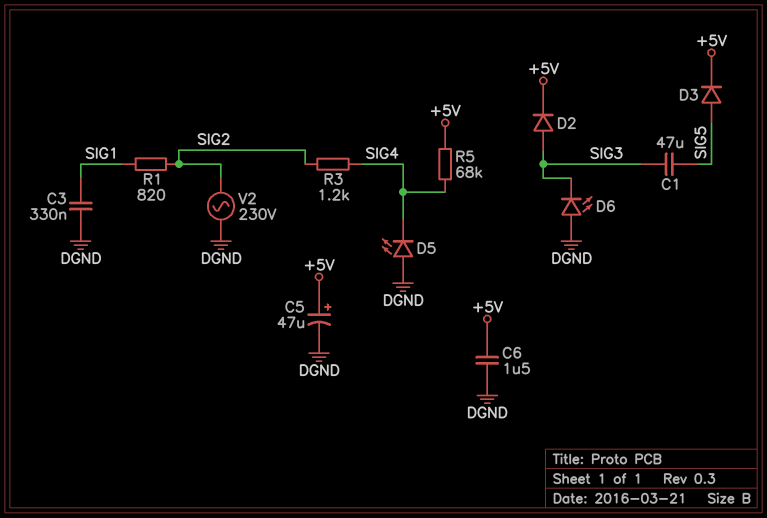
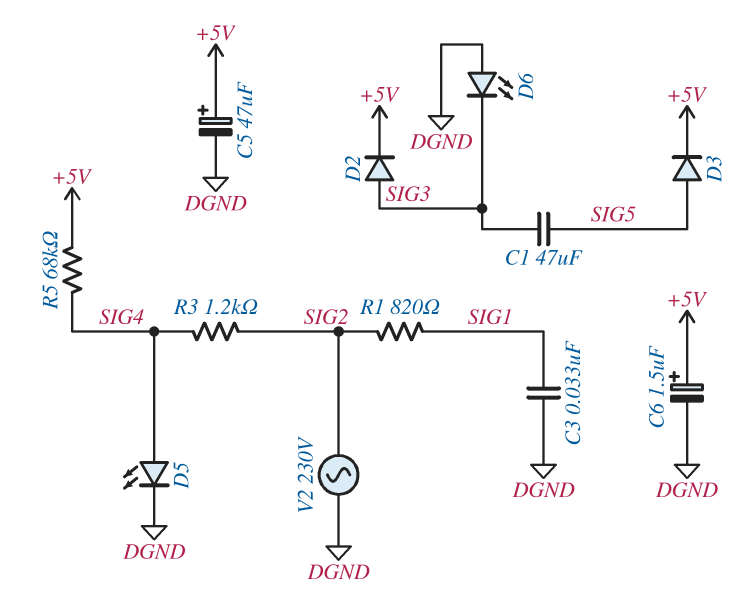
C3: 330nF (DGND, SIG1) -> 33nF (DGND, SIG1)
C6: 1.5uF (+5V, DGND) -> 1.5uF (plus +5V, minus DGND)
D5: LED (A DGND, K SIG4) -> LED (A SIG4, K DGND)

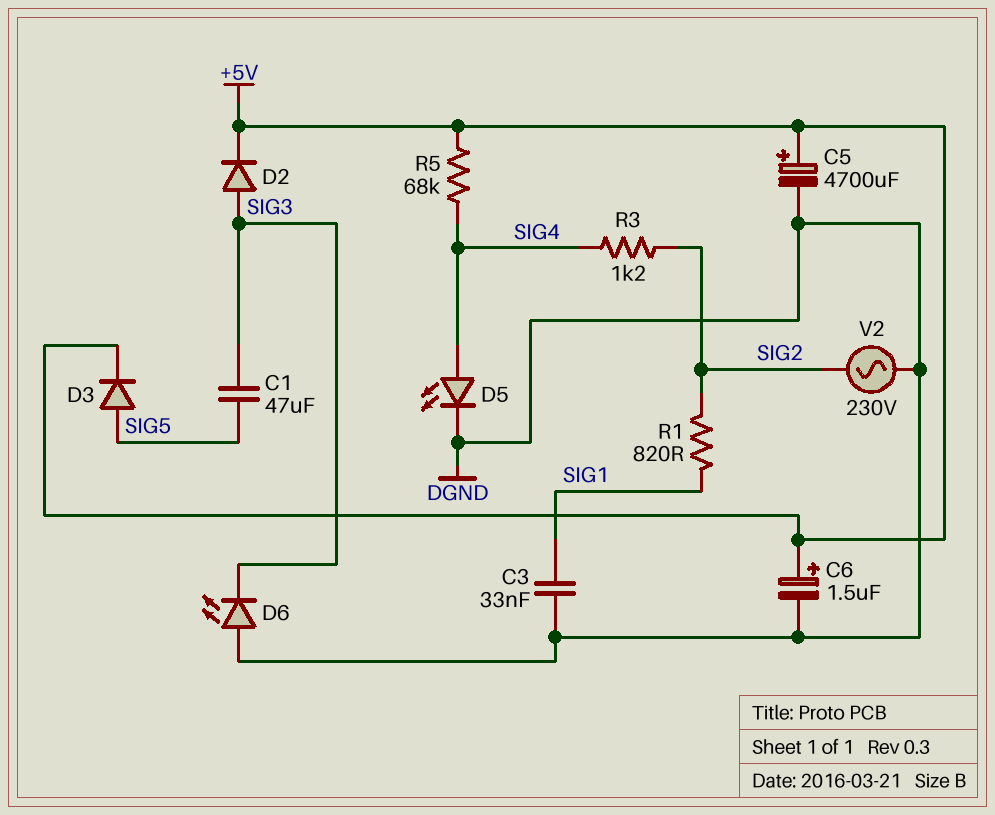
C5: 47uF (plus +5V, minus DGND) -> 4700uF (plus +5V, minus DGND)

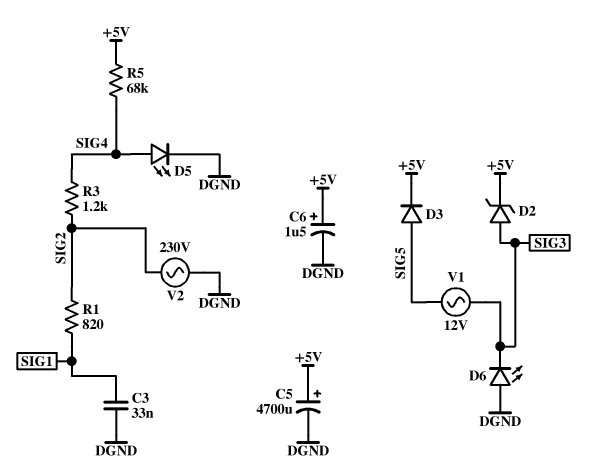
C1: 47uF (SIG3, SIG5) -> none
D2: diode (A SIG3, K +5V) -> zener (A SIG3, K +5V)
V1: none -> AC 12V (SIG3, SIG5)

